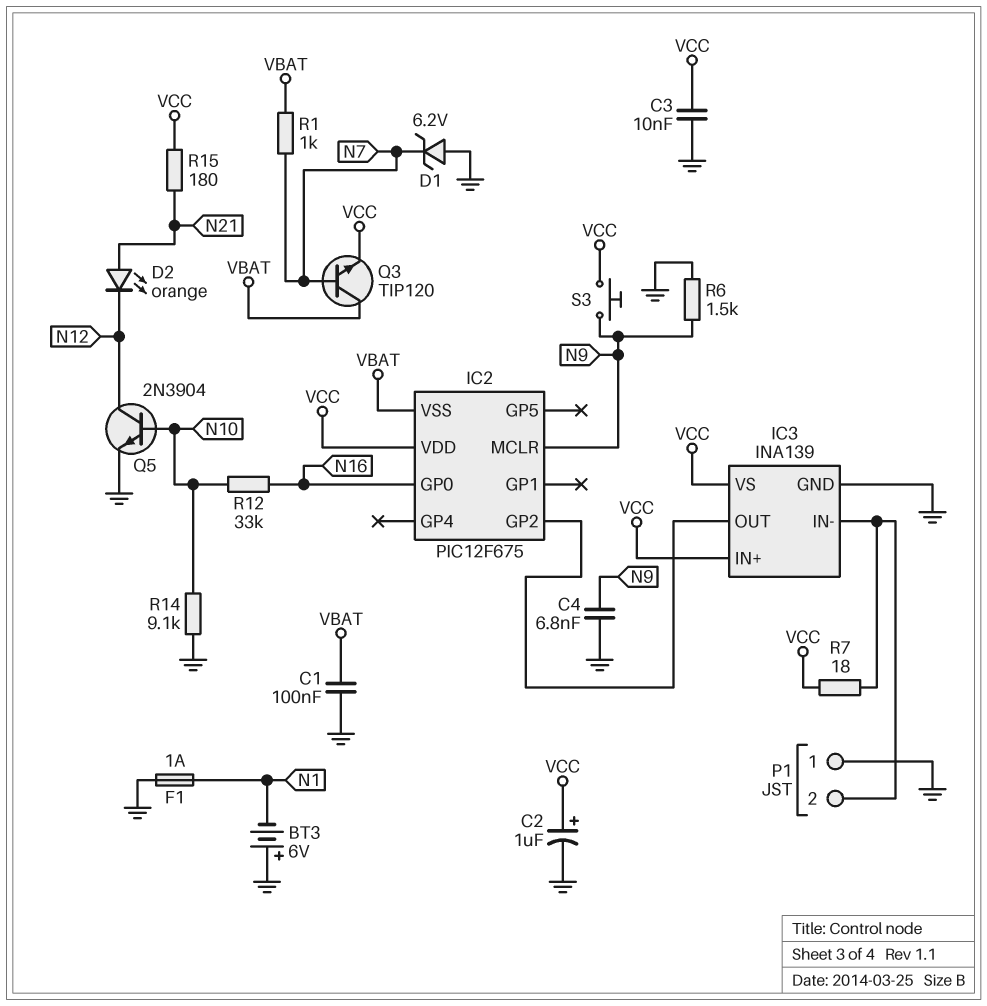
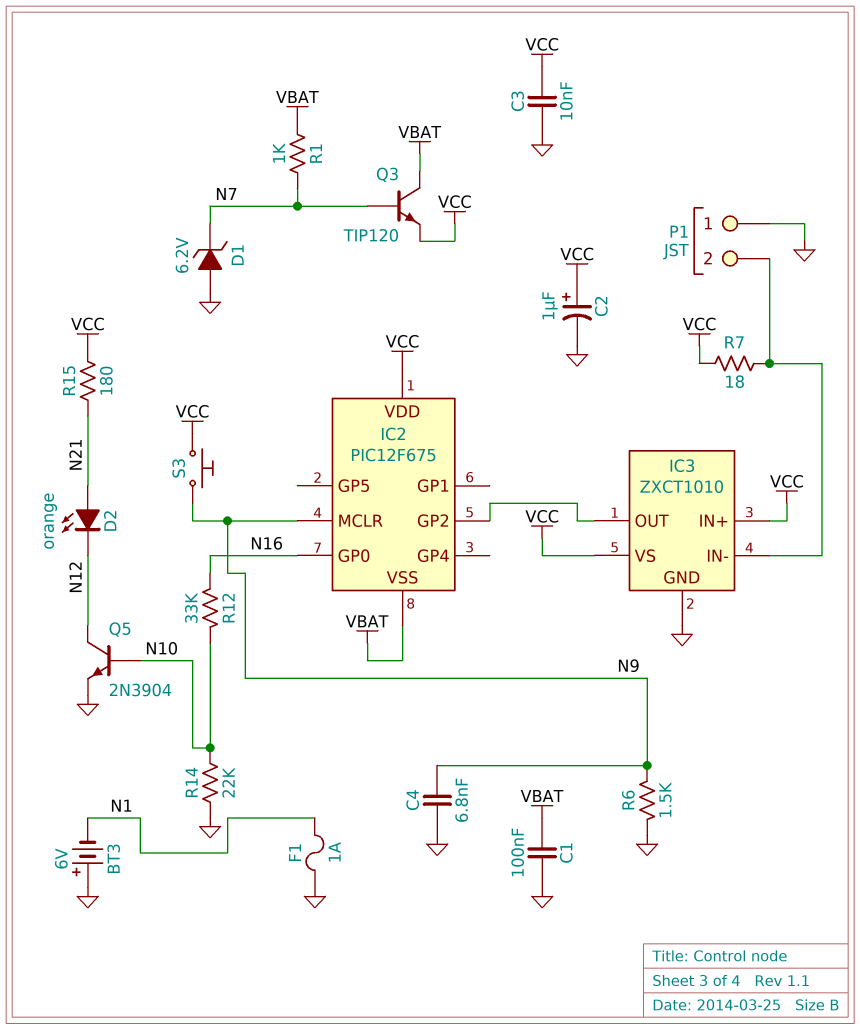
IC3: INA139 -> ZXCT1010
R14: 9.1k (GND, N10) -> 22k (GND, N10)

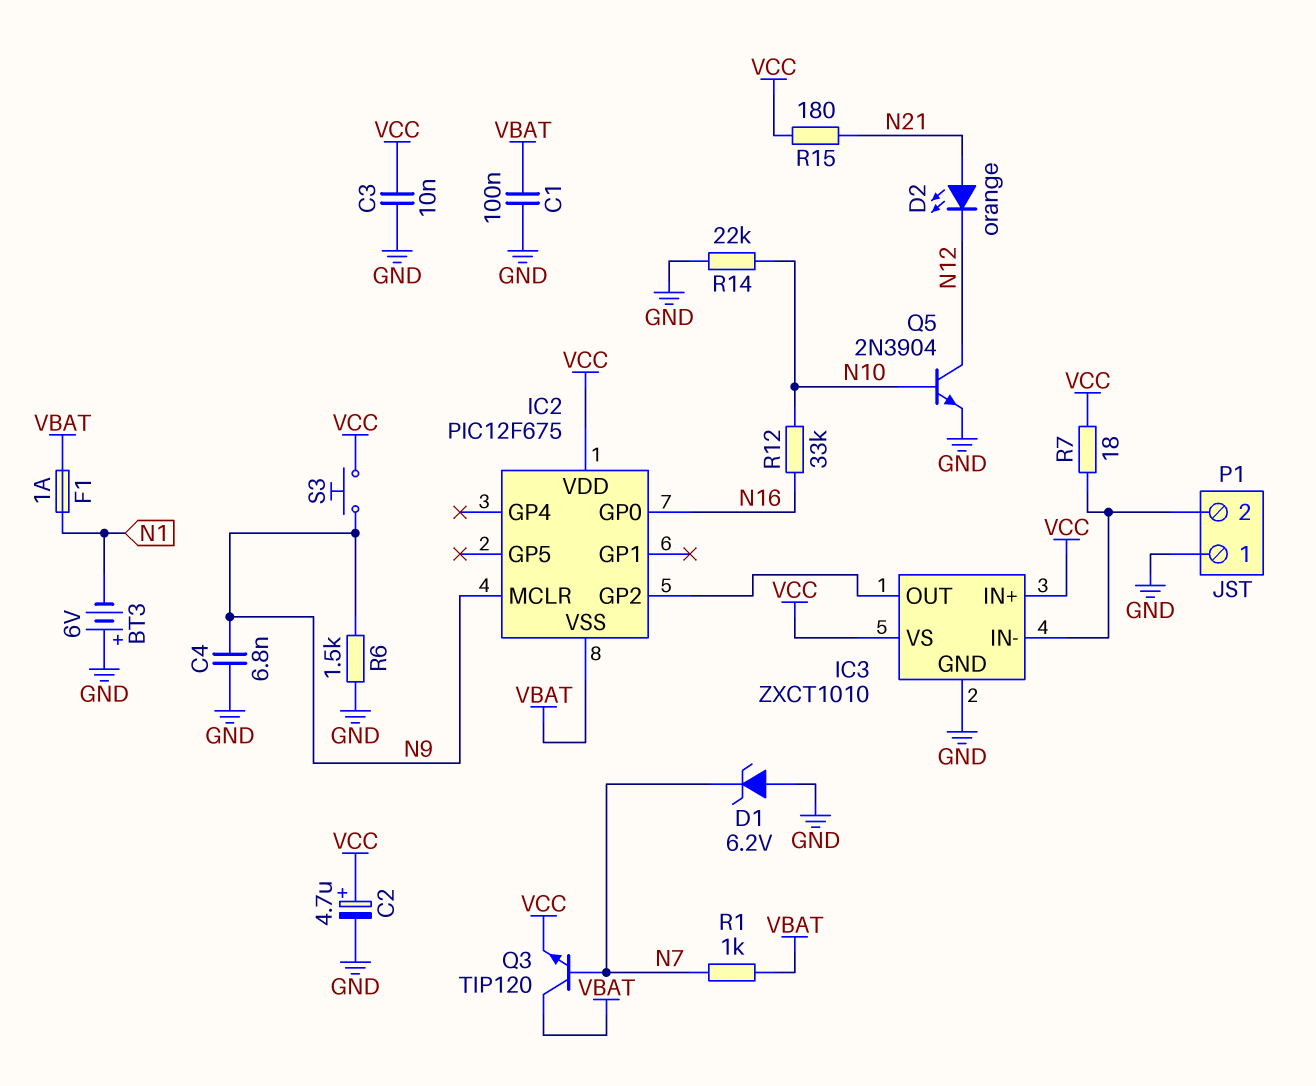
C2: 1uF (plus VCC, minus GND) -> 4.7uF (plus VCC, minus GND)
F1: 1A (GND, N1) -> 1A (N1, VBAT)

